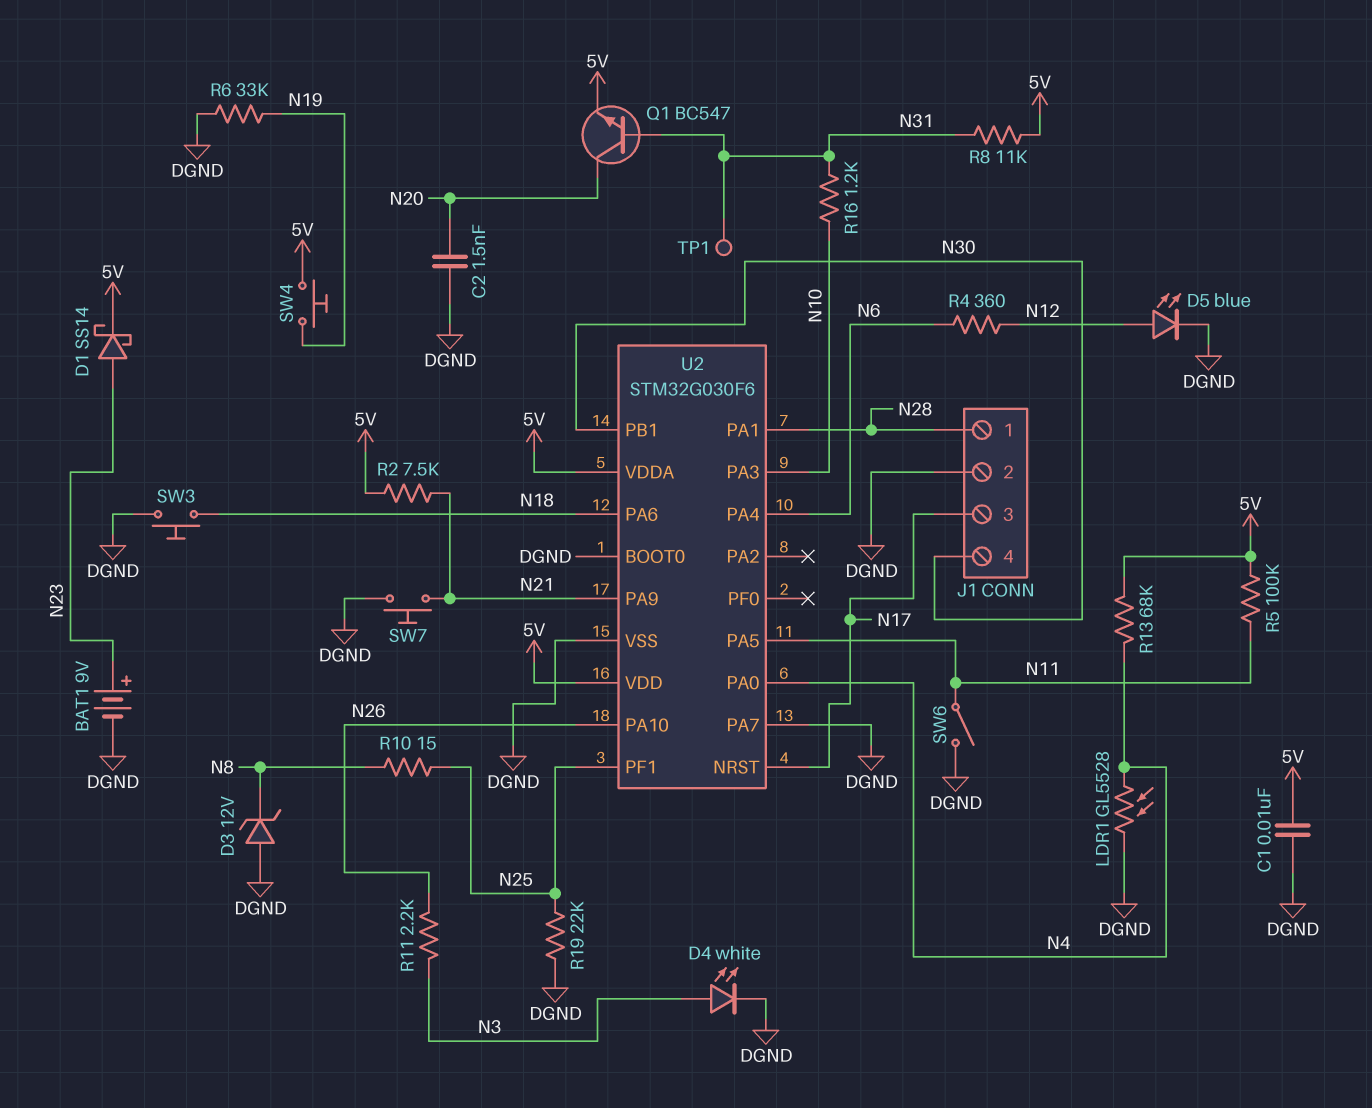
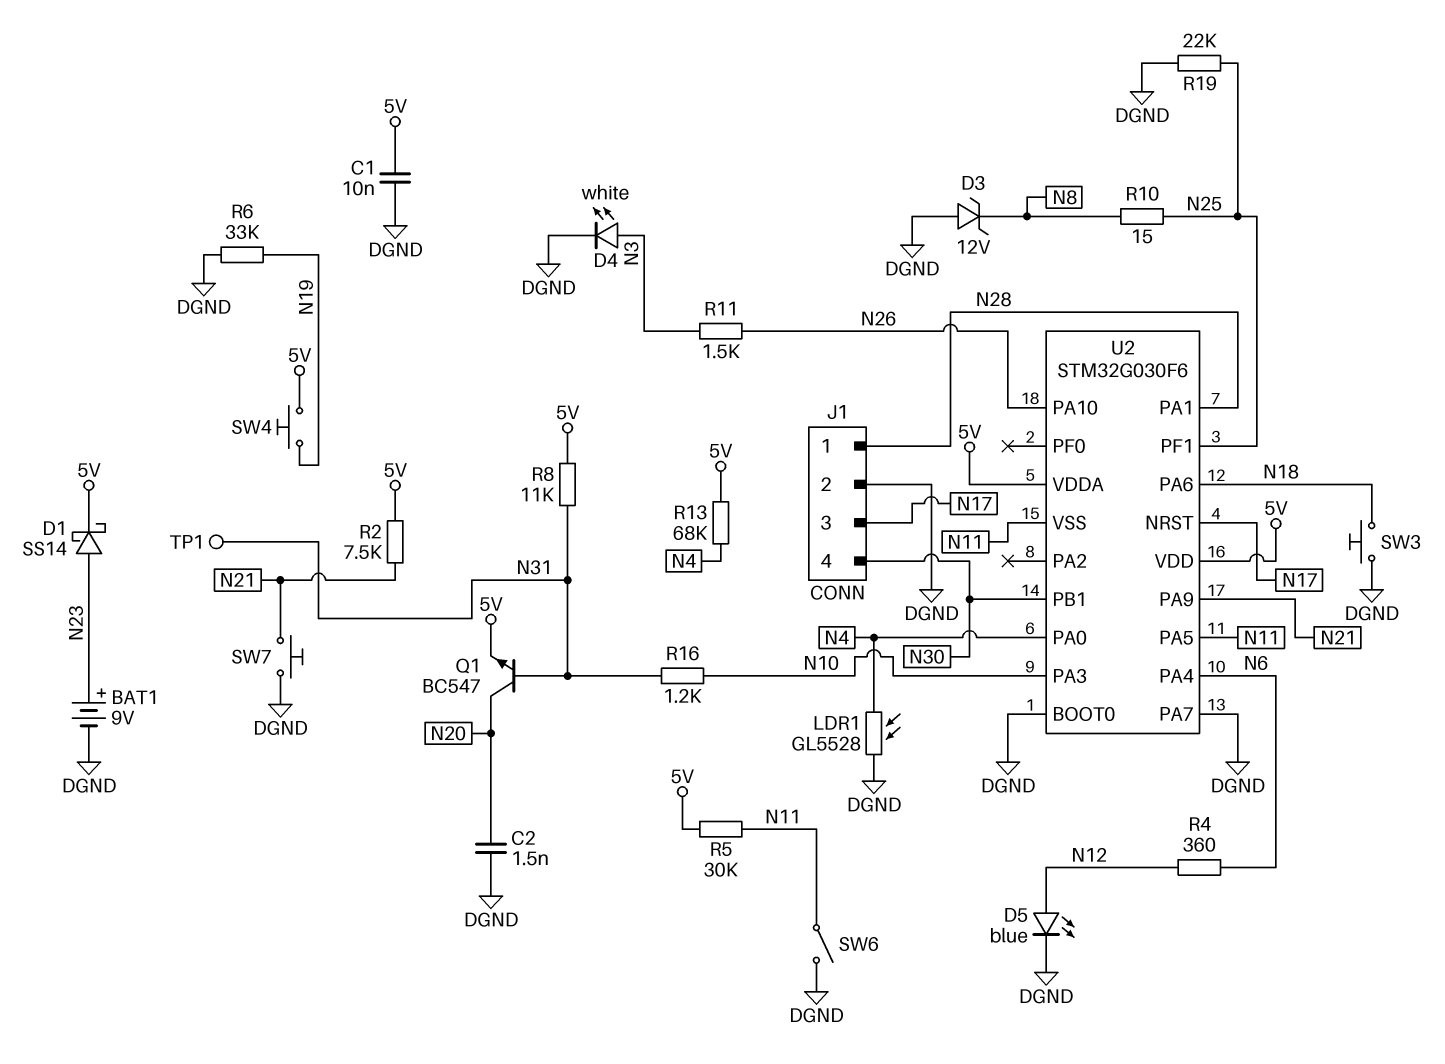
R5: 100k (5V, N11) -> 30k (5V, N11)
R11: 2.2k (N3, N26) -> 1.5k (N3, N26)
U2 pin VSS: DGND -> N11

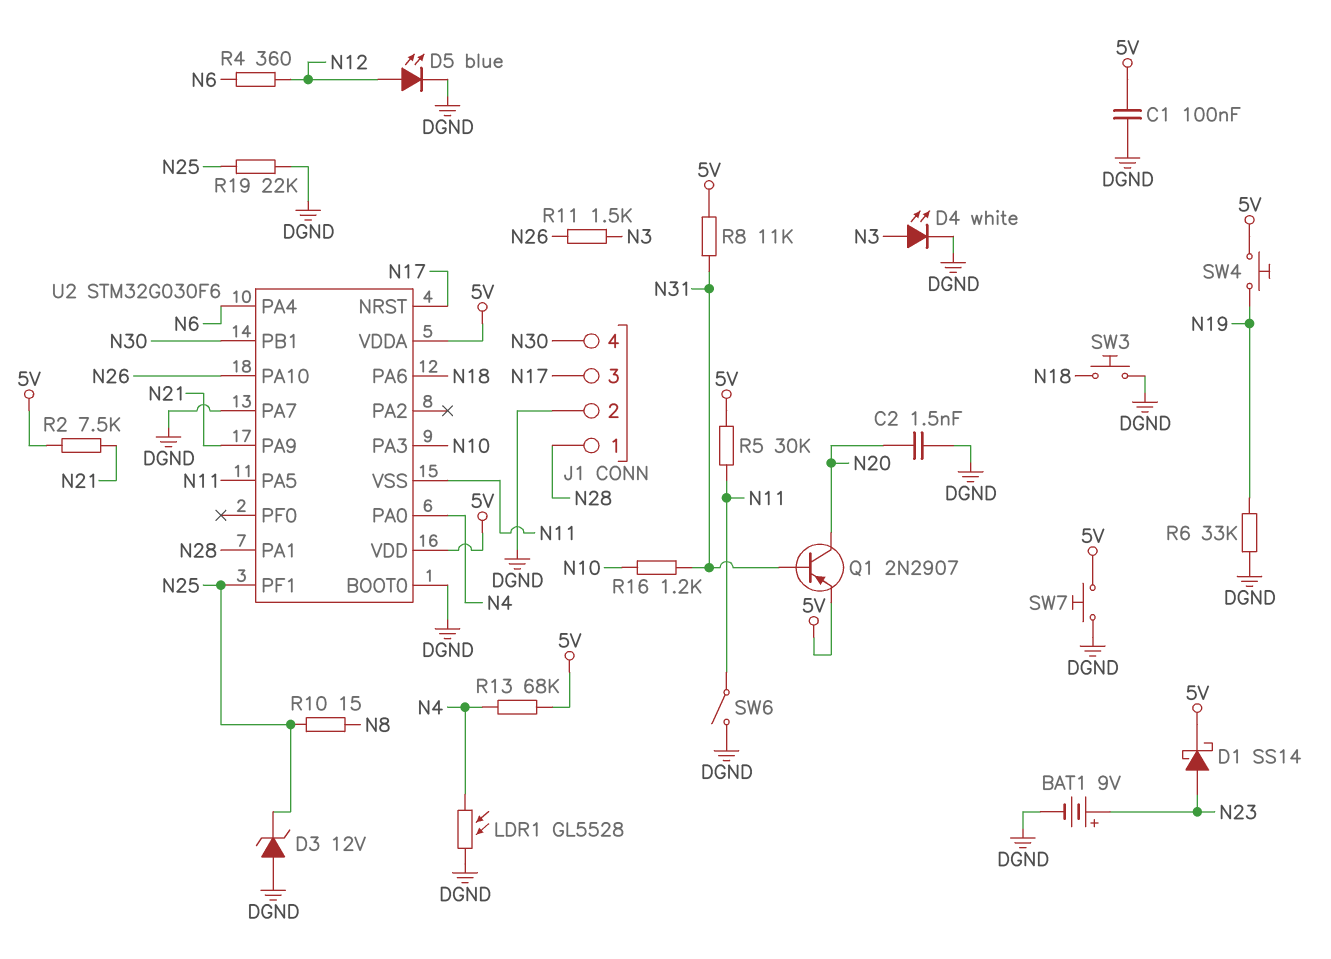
C1: 10nF (5V, DGND) -> 100nF (5V, DGND)
D3: zener 12V (A DGND, K N8) -> zener 12V (A DGND, K N25)
Q1: NPN BC547 (B N31, C N20, E 5V) -> PNP 2N2907 (B N31, C N20, E 5V)
SW7: button (DGND, N21) -> button (5V, DGND)
TP1: test point (N31) -> none

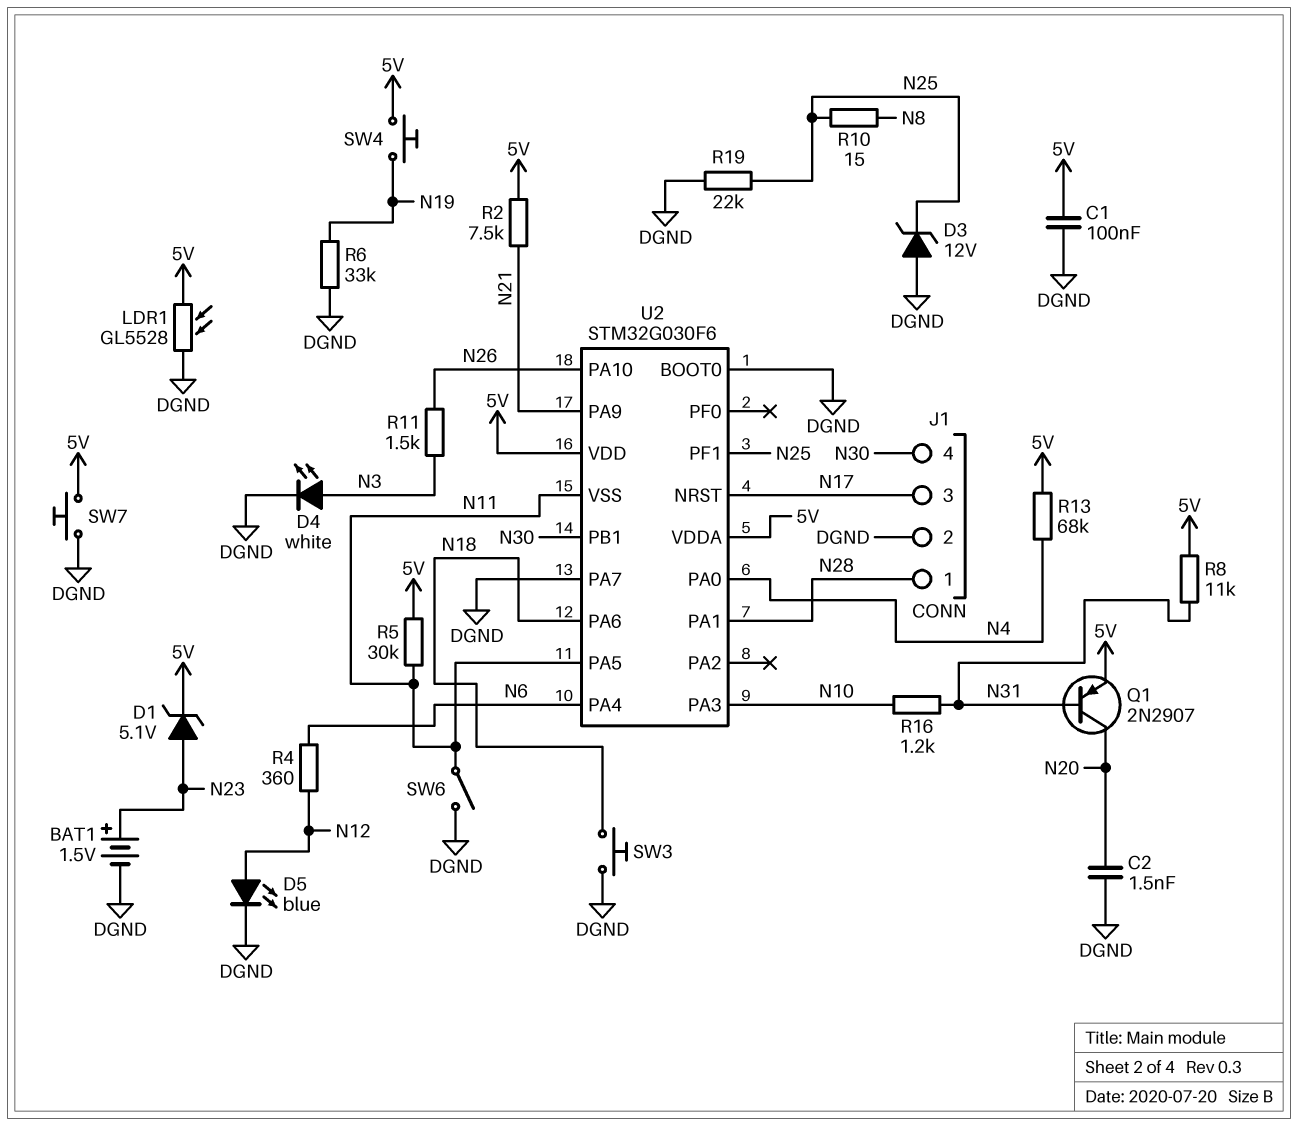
BAT1: 9V (plus N23, minus DGND) -> 1.5V (plus N23, minus DGND)
D1: schottky SS14 (A N23, K 5V) -> zener 5.1V (A N23, K 5V)
LDR1: GL5528 (DGND, N4) -> GL5528 (5V, DGND)

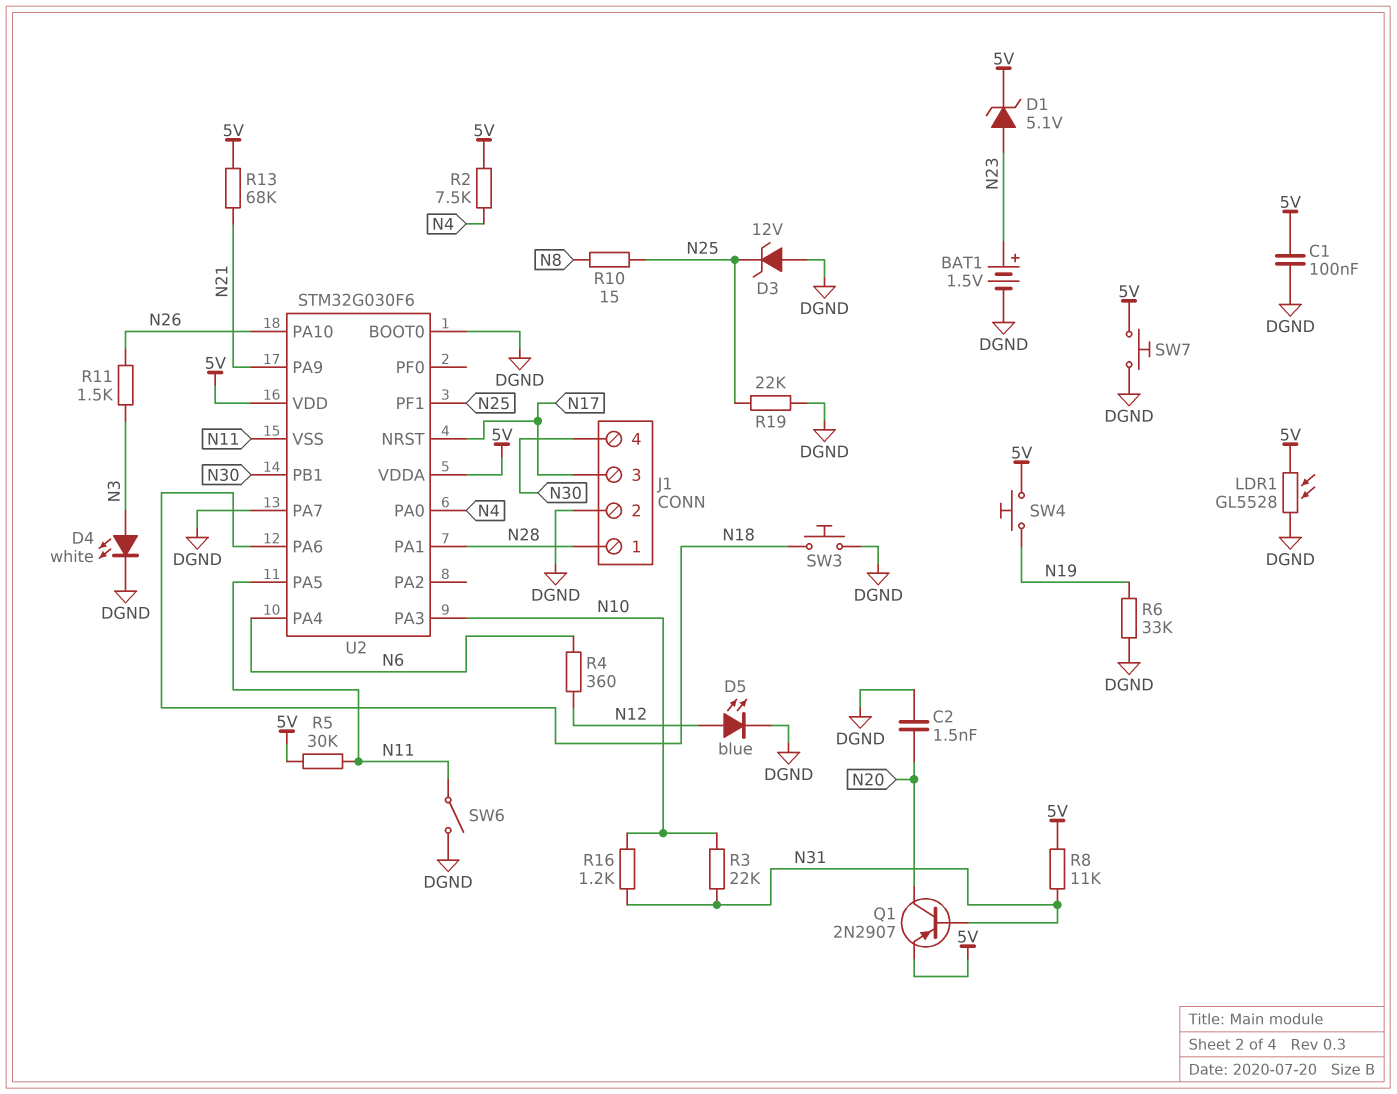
R2: 7.5k (5V, N21) -> 7.5k (5V, N4)
R3: none -> 22k (N10, N31)
R13: 68k (5V, N4) -> 68k (5V, N21)

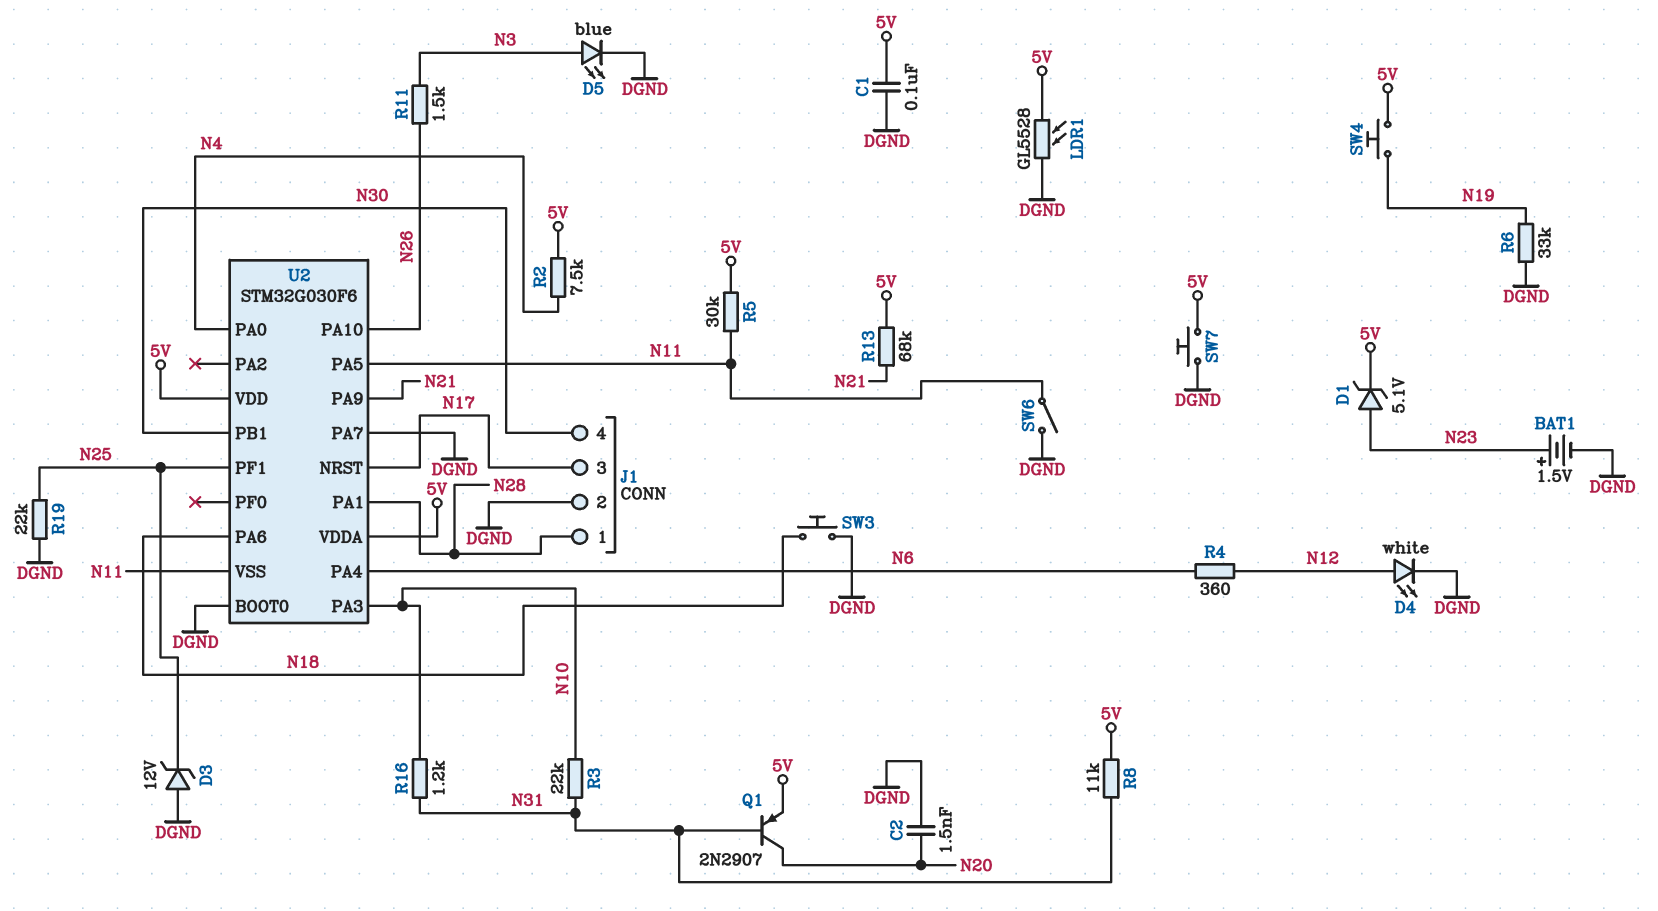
D4: LED white (A N3, K DGND) -> LED white (A N12, K DGND)
D5: LED blue (A N12, K DGND) -> LED blue (A N3, K DGND)
R10: 15 (N8, N25) -> none

